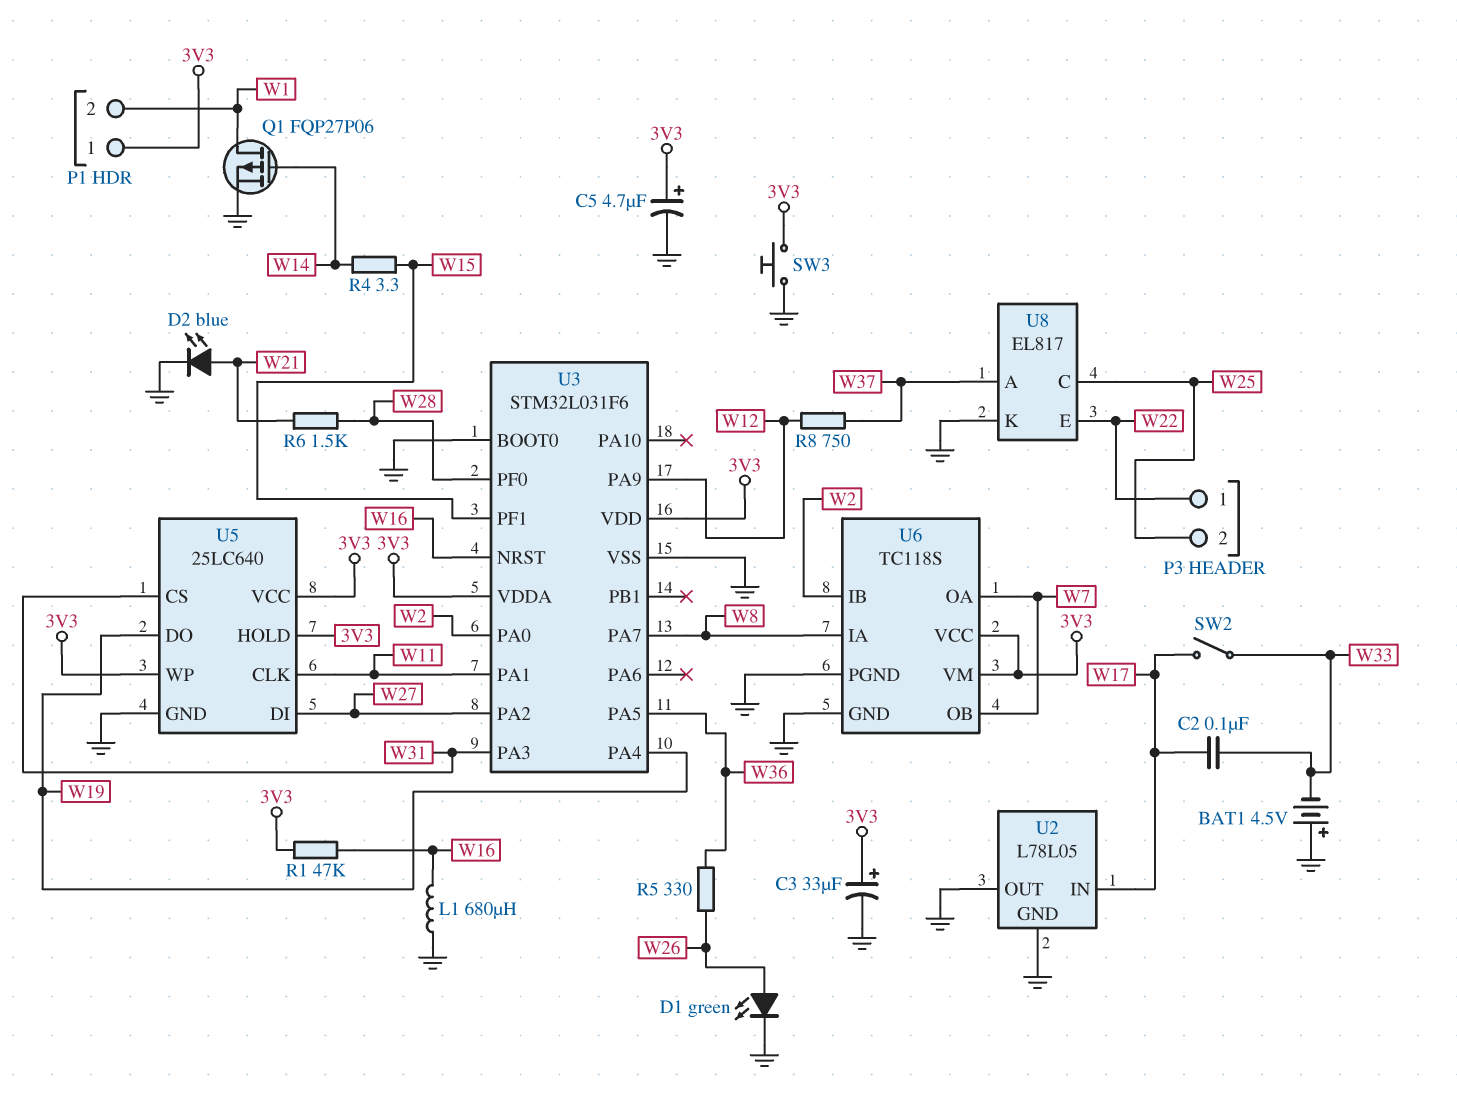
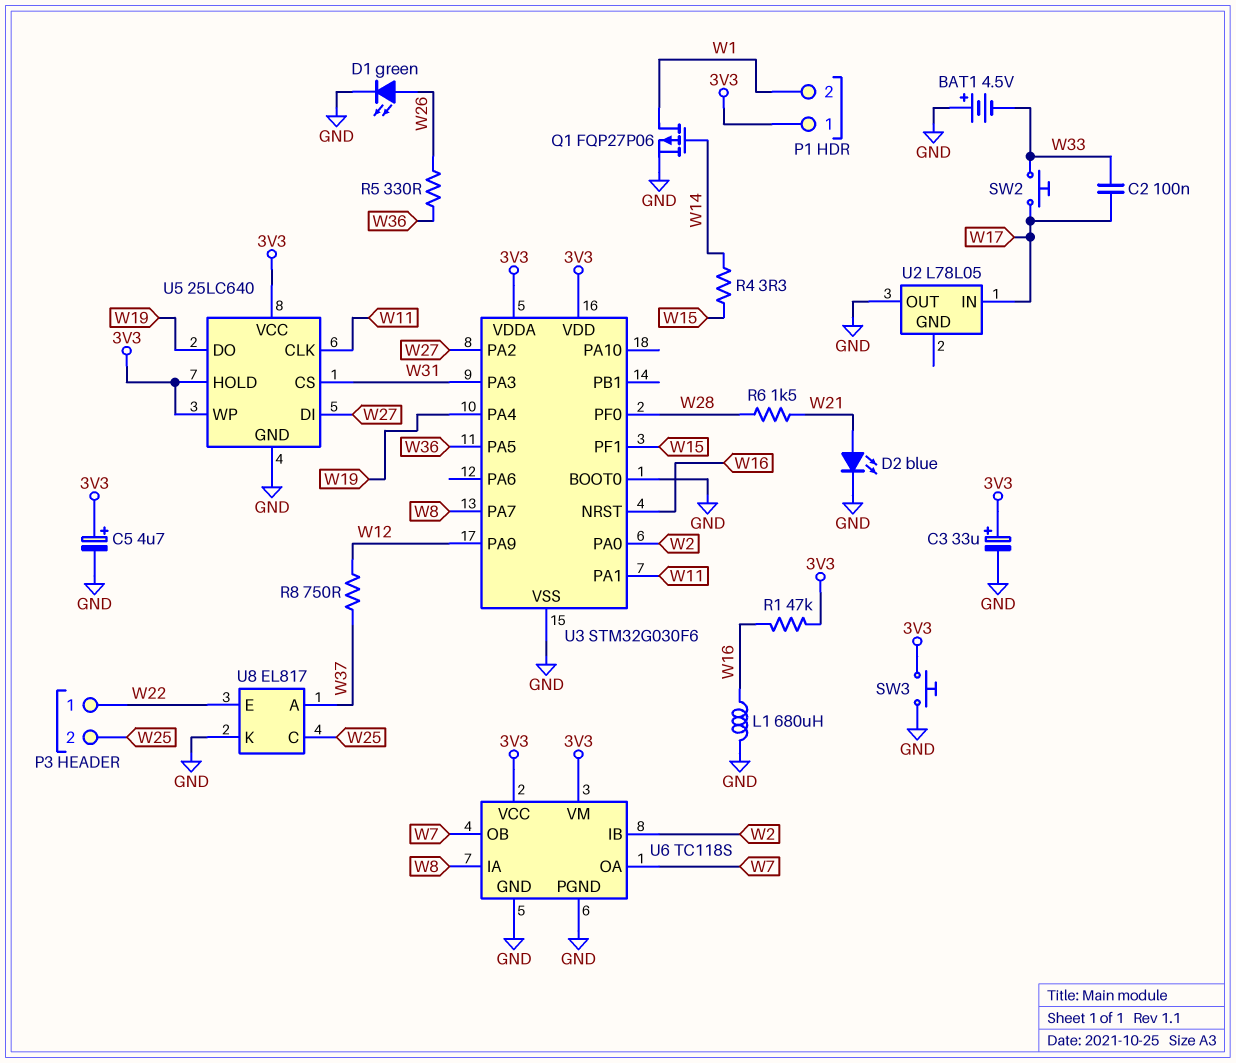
SW2: switch (W17, W33) -> button (W17, W33)
U2 pin GND: GND -> none
U3: STM32L031F6 -> STM32G030F6

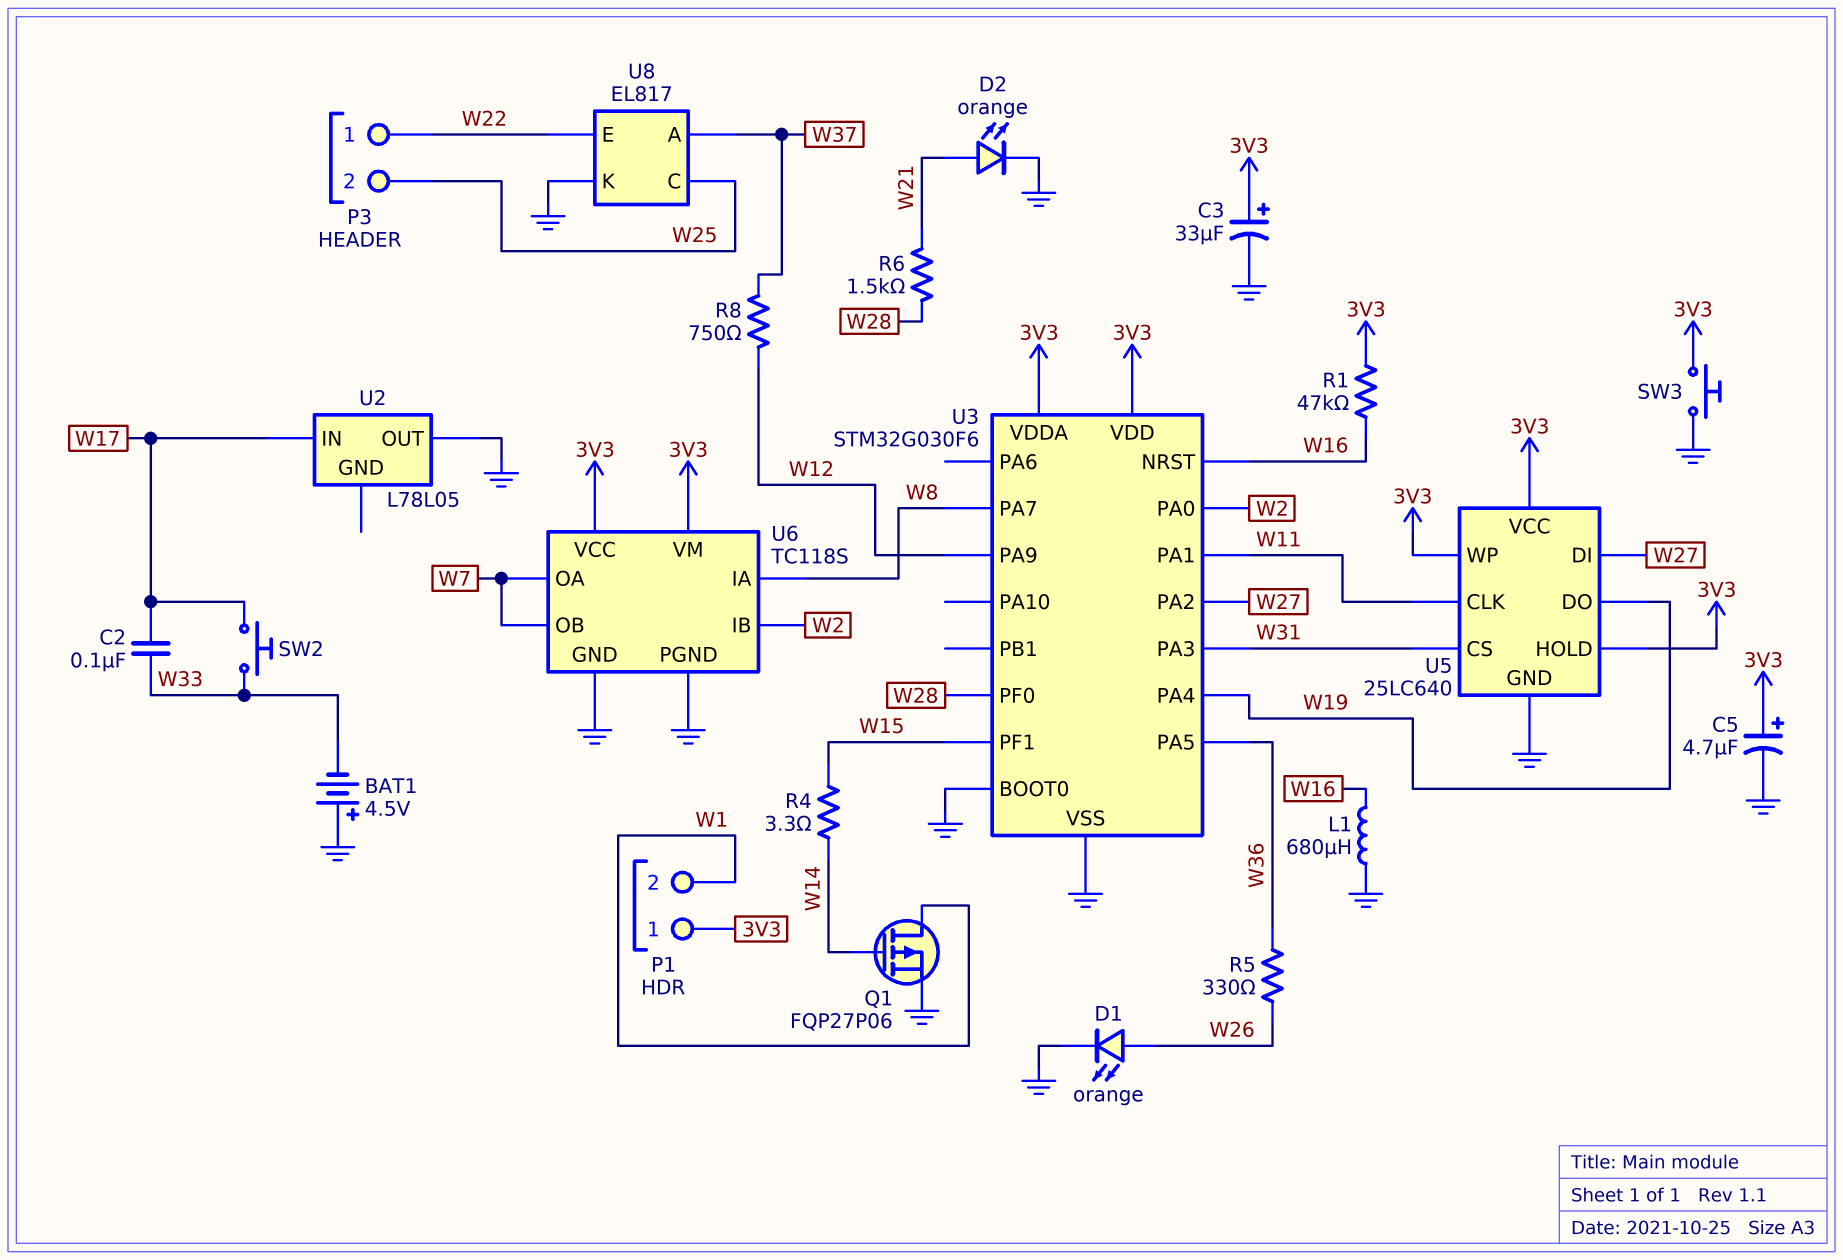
D1: LED green (A W26, K GND) -> LED orange (A W26, K GND)
D2: LED blue (A W21, K GND) -> LED orange (A W21, K GND)

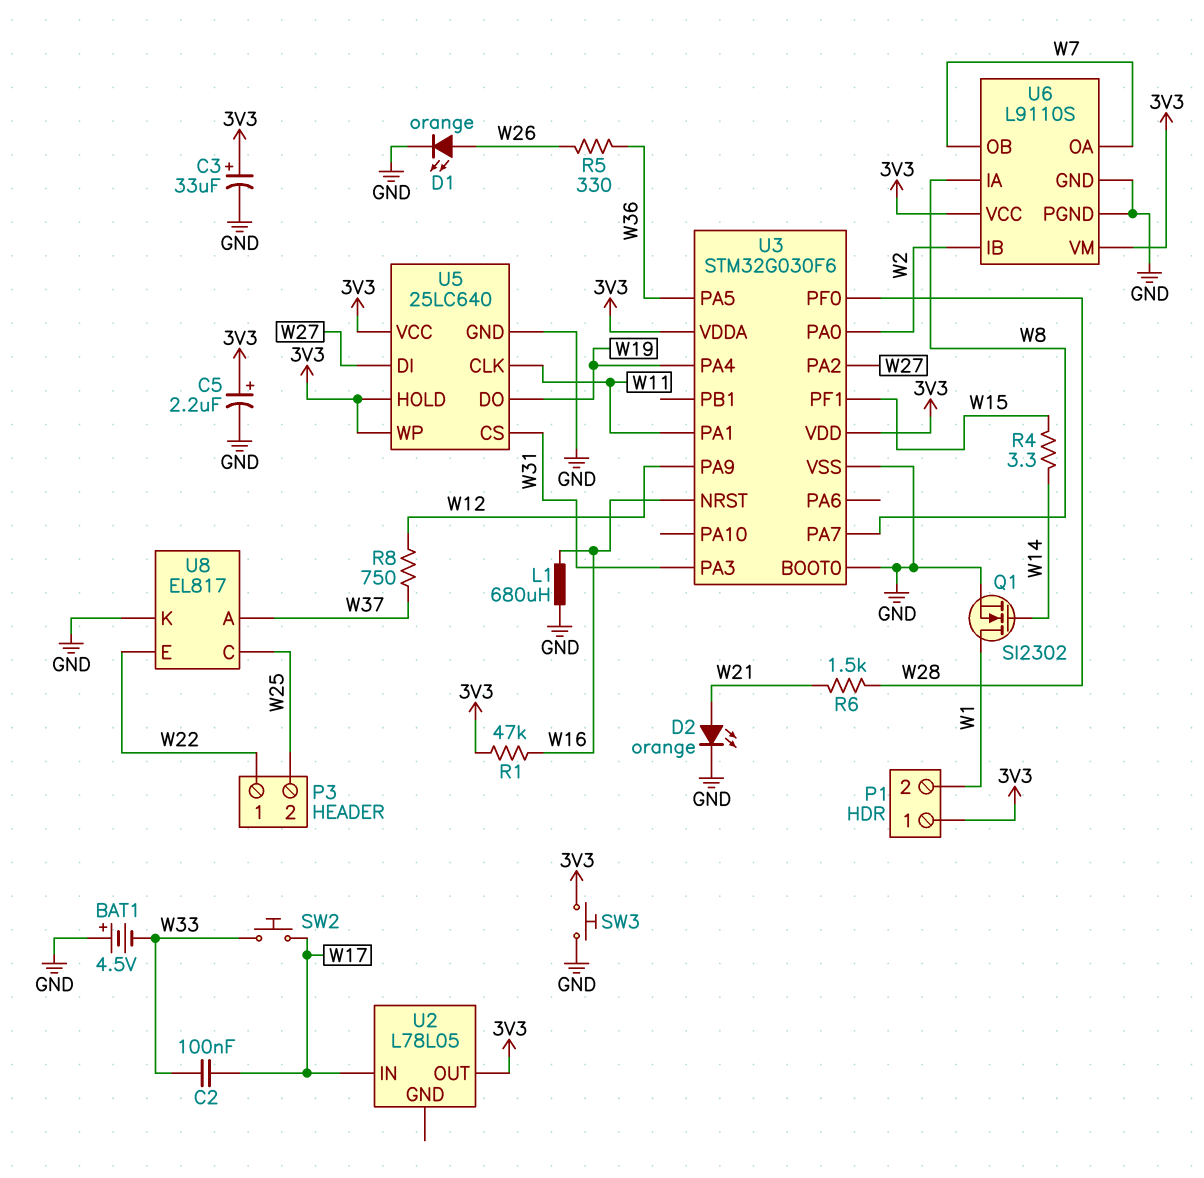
C5: 4.7uF (plus 3V3, minus GND) -> 2.2uF (plus 3V3, minus GND)
Q1: PMOS FQP27P06 (G W14, D W1, S GND) -> NMOS SI2302 (G W14, D W1, S GND)
U2 pin OUT: GND -> 3V3
U6: TC118S -> L9110S

